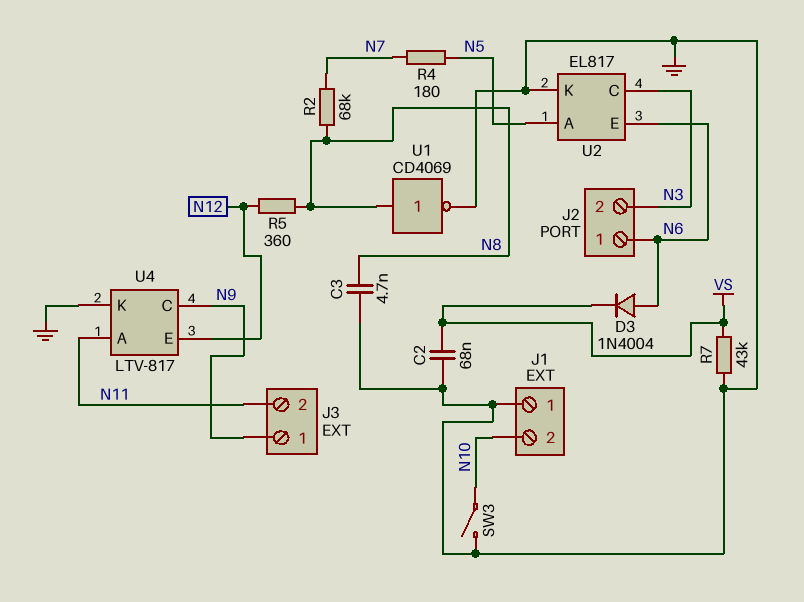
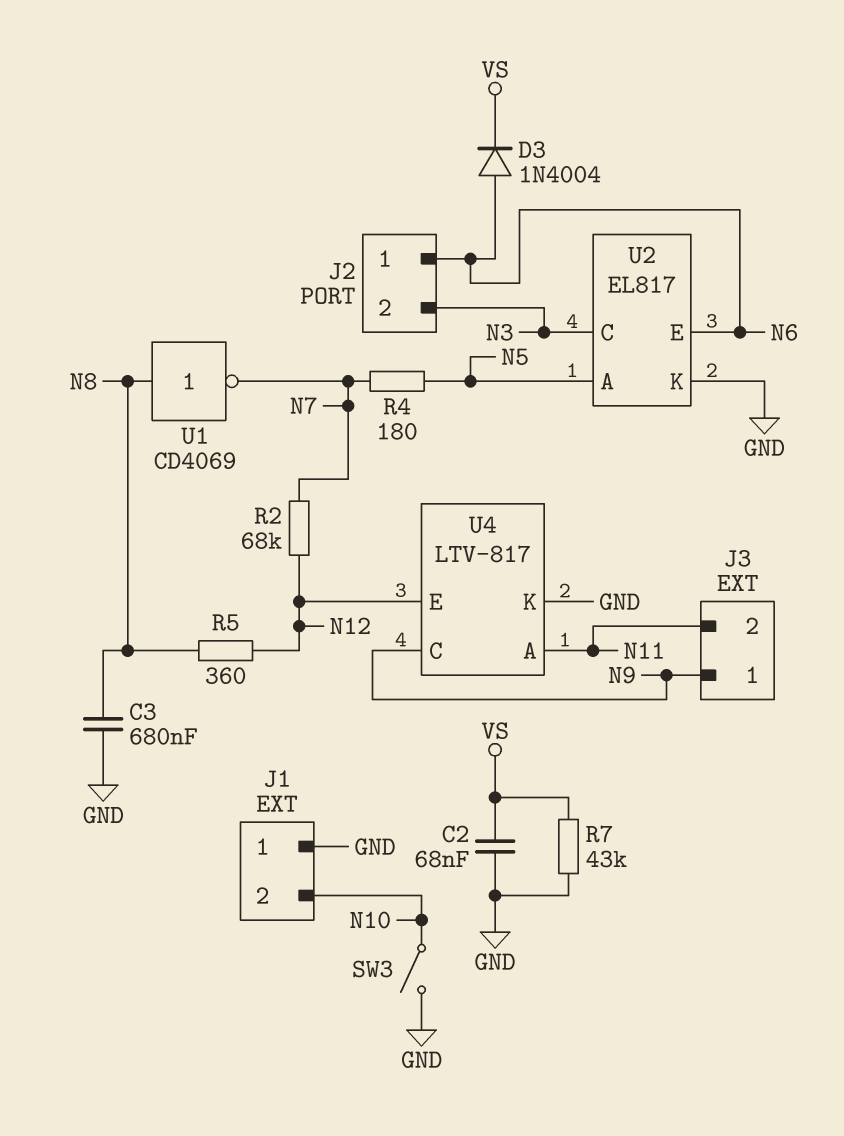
C3: 4.7nF (GND, N8) -> 680nF (GND, N8)
R2: 68k (N7, N8) -> 68k (N7, N12)
U1: NOT CD4069 (in N8, out GND) -> NOT CD4069 (in N8, out N7)

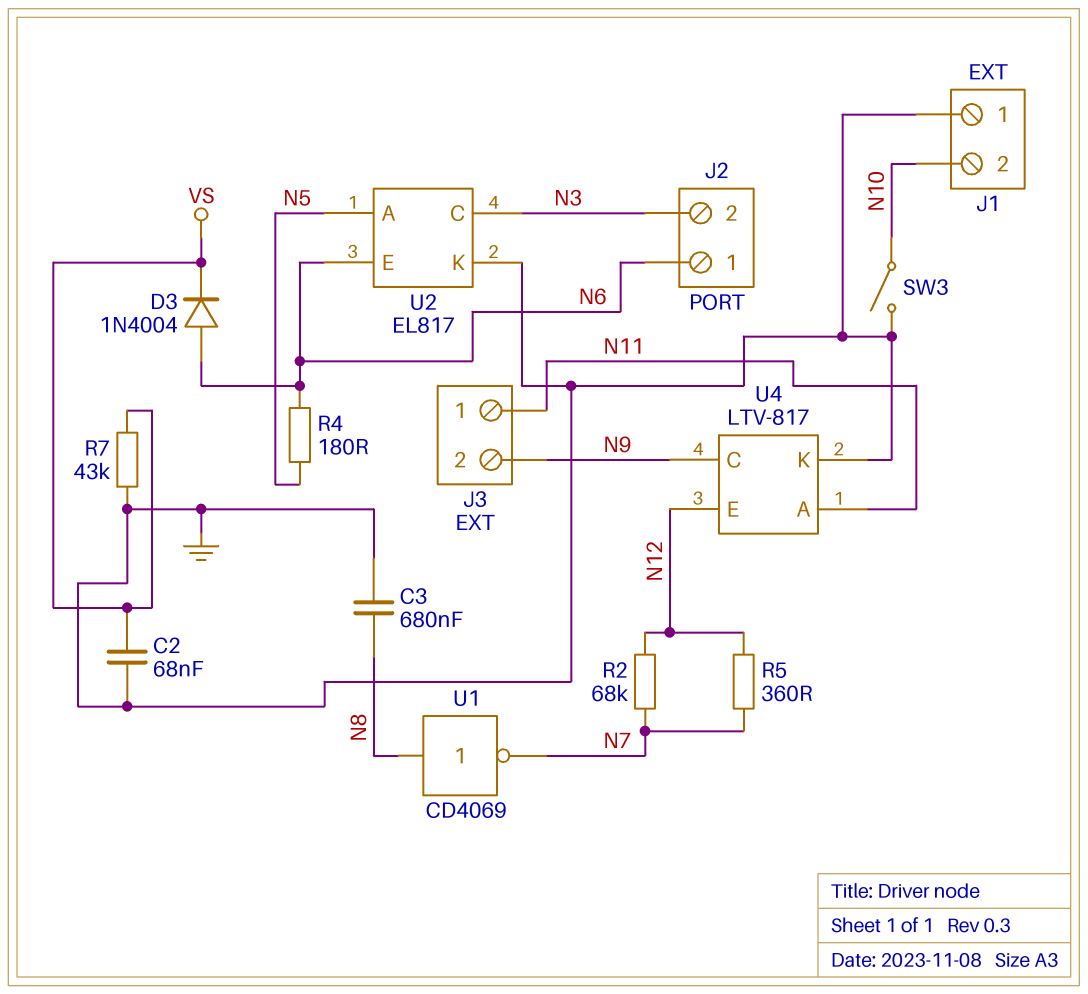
J3 pin 1: N9 -> N11
J3 pin 2: N11 -> N9
R4: 180 (N5, N7) -> 180 (N5, N6)
R5: 360 (N8, N12) -> 360 (N7, N12)

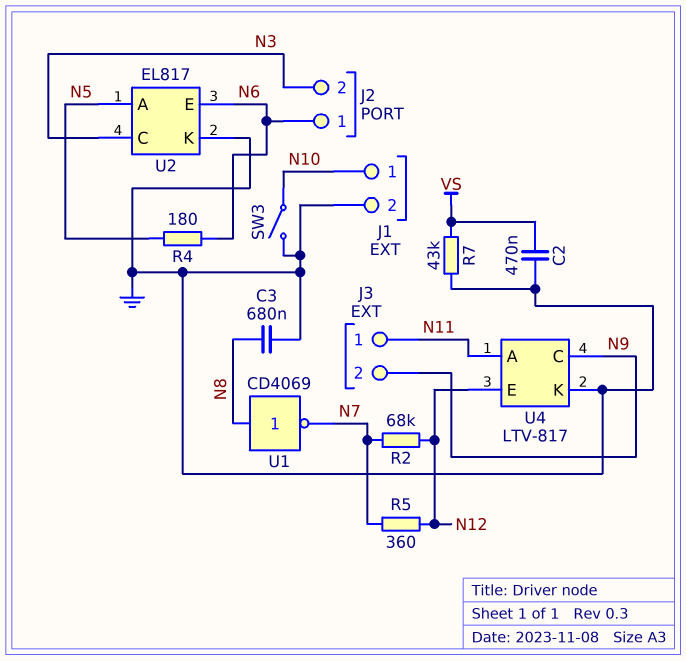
C2: 68nF (GND, VS) -> 470nF (GND, VS)
D3: diode 1N4004 (A N6, K VS) -> none
J1 pin 1: GND -> N10
J1 pin 2: N10 -> GND

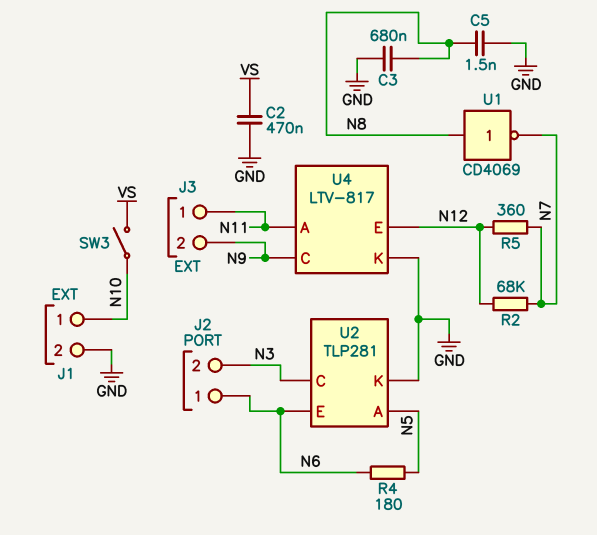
C5: none -> 1.5nF (GND, N8)
R7: 43k (GND, VS) -> none
SW3: switch (GND, N10) -> switch (N10, VS)
U2: EL817 -> TLP281

